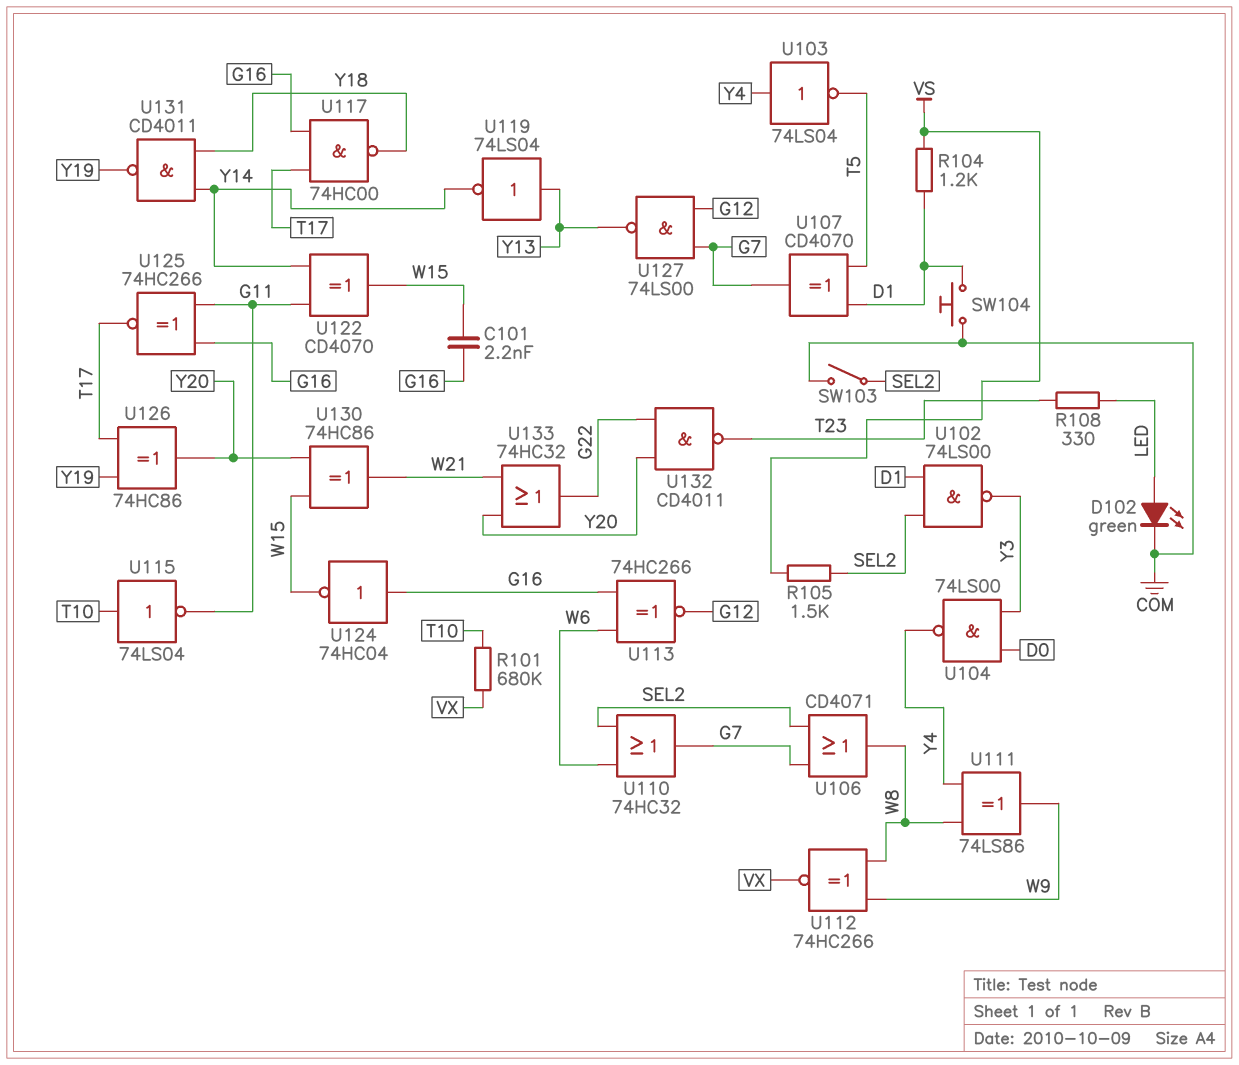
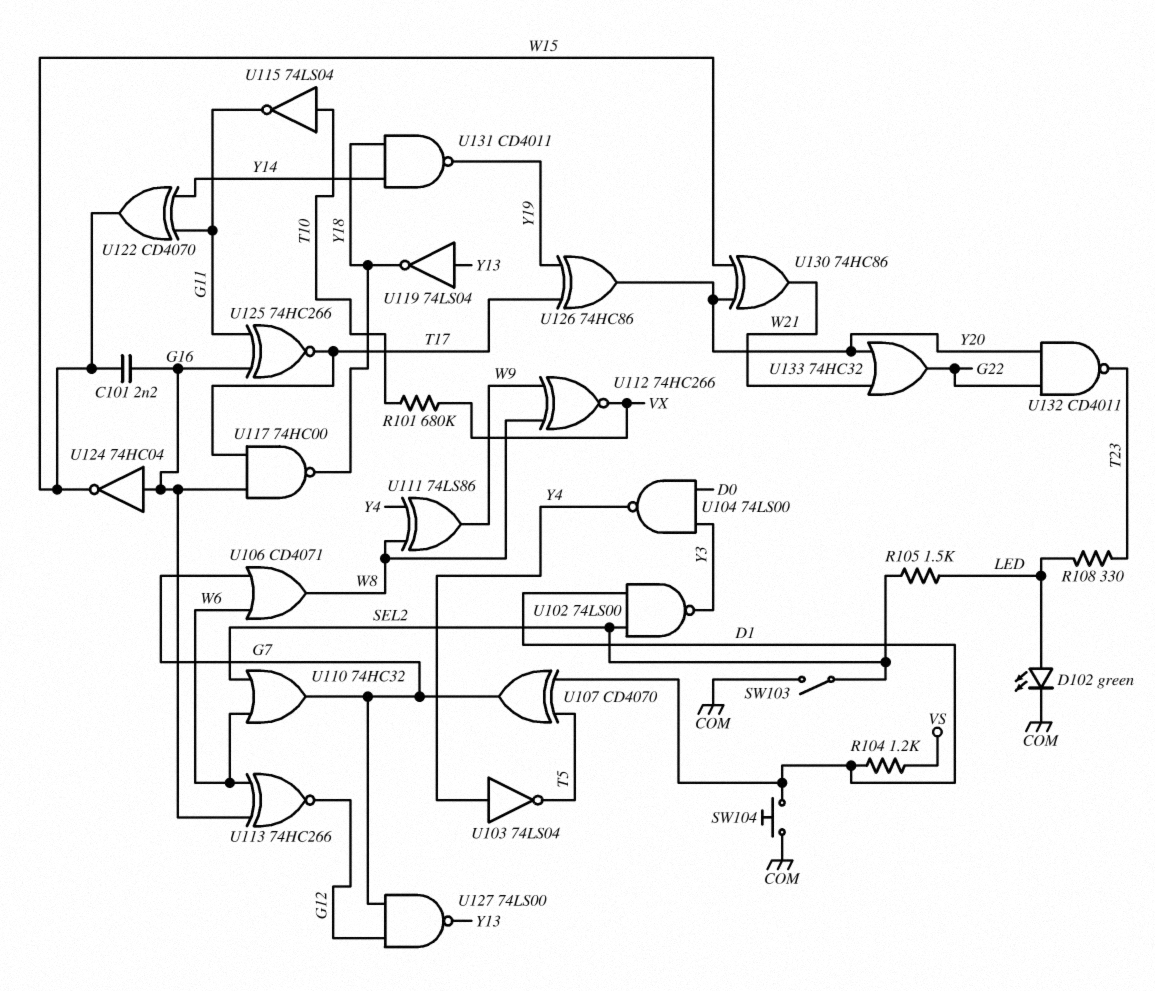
R105: 1.5k (SEL2, VS) -> 1.5k (LED, SEL2)
U106: OR CD4071 (in G7, in SEL2, out W8) -> OR CD4071 (in G7, in W6, out W8)
U119: NOT 74LS04 (in Y13, out Y14) -> NOT 74LS04 (in Y13, out Y18)

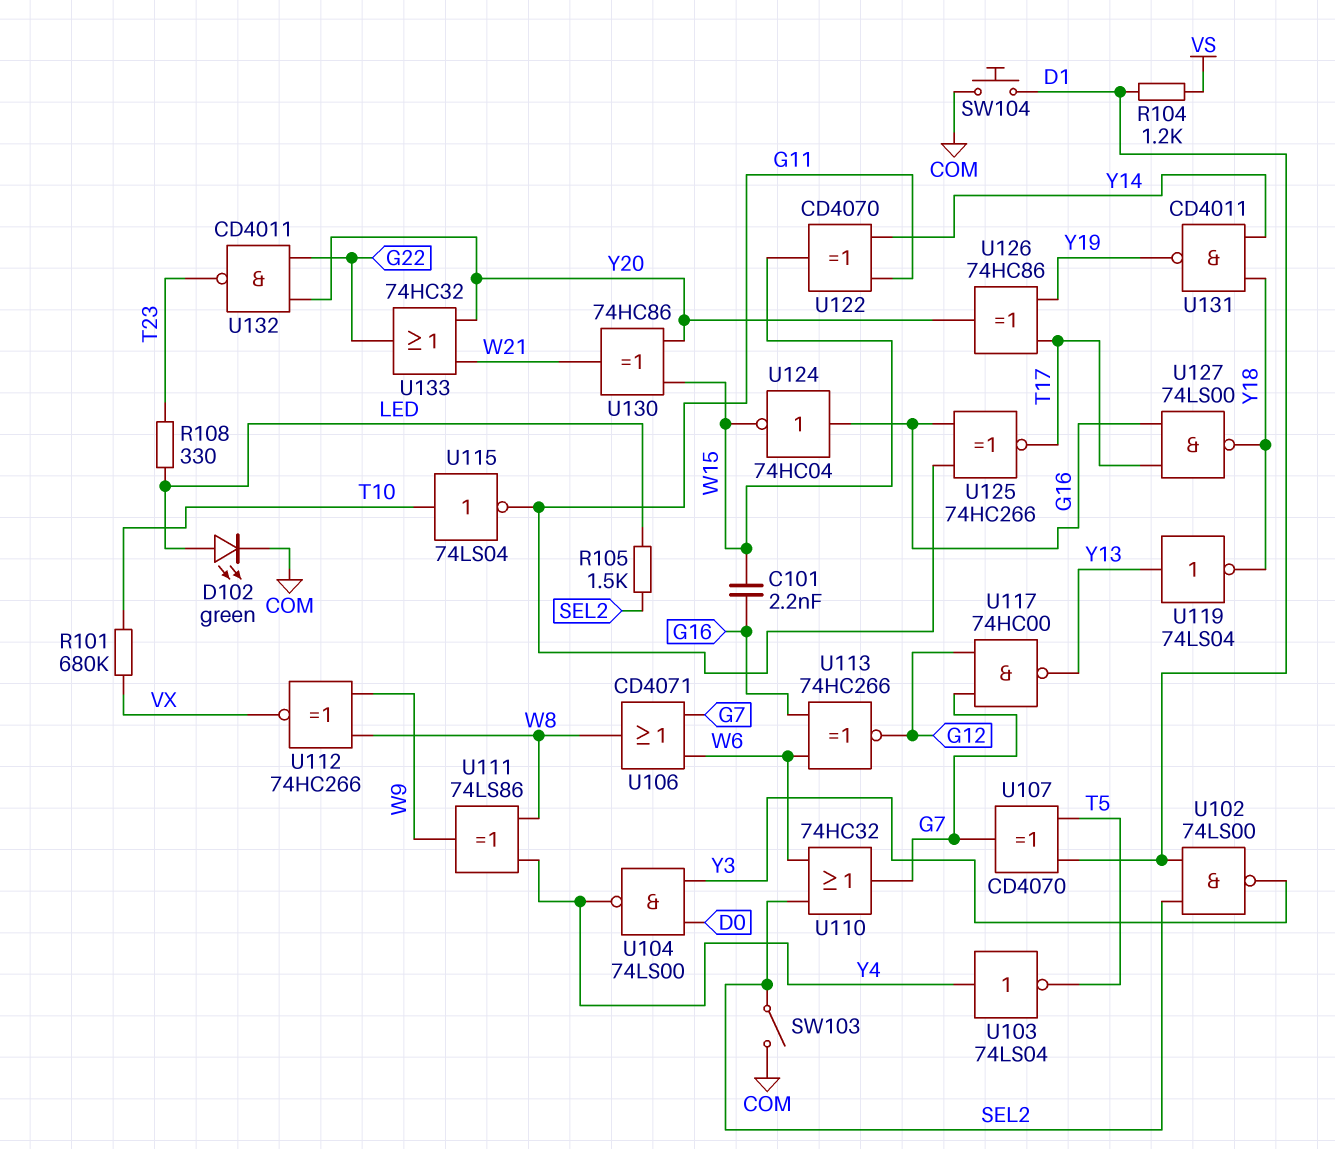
U117: NAND 74HC00 (in G16, in T17, out Y18) -> NAND 74HC00 (in G7, in G12, out Y13)
U127: NAND 74LS00 (in G7, in G12, out Y13) -> NAND 74LS00 (in G16, in T17, out Y18)

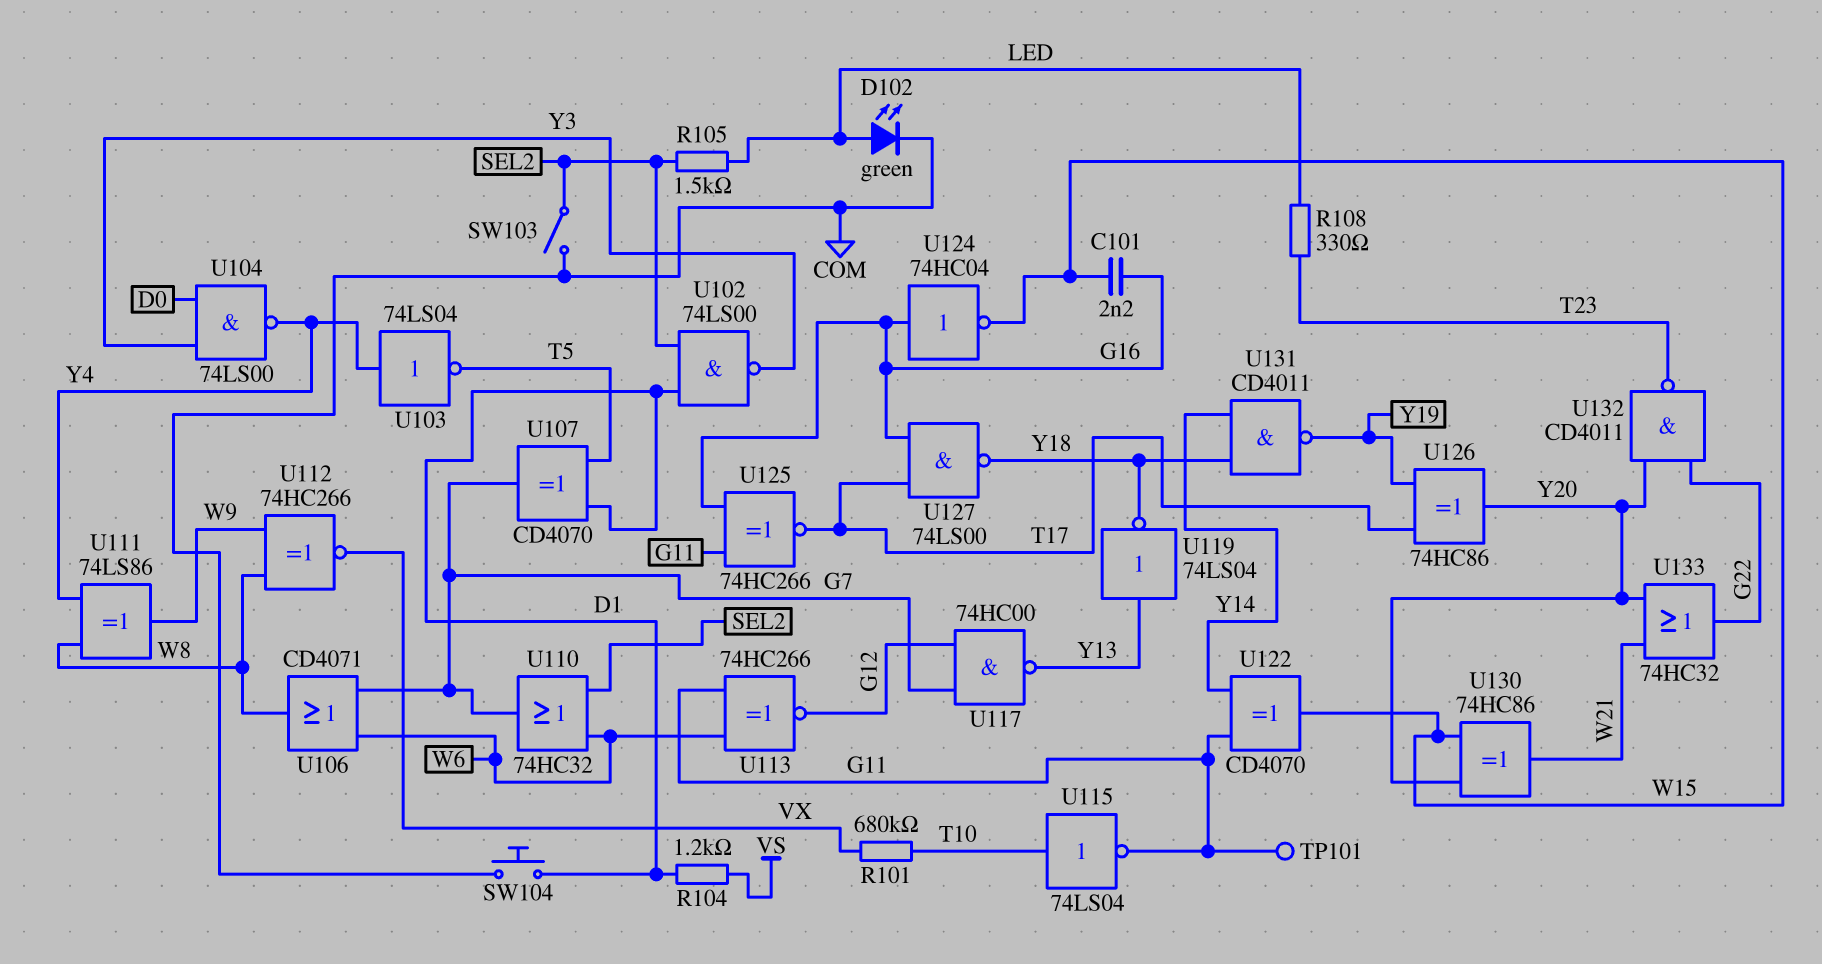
TP101: none -> test point (G11)
U113: XNOR 74HC266 (in G16, in W6, out G12) -> XNOR 74HC266 (in G11, in W6, out G12)

